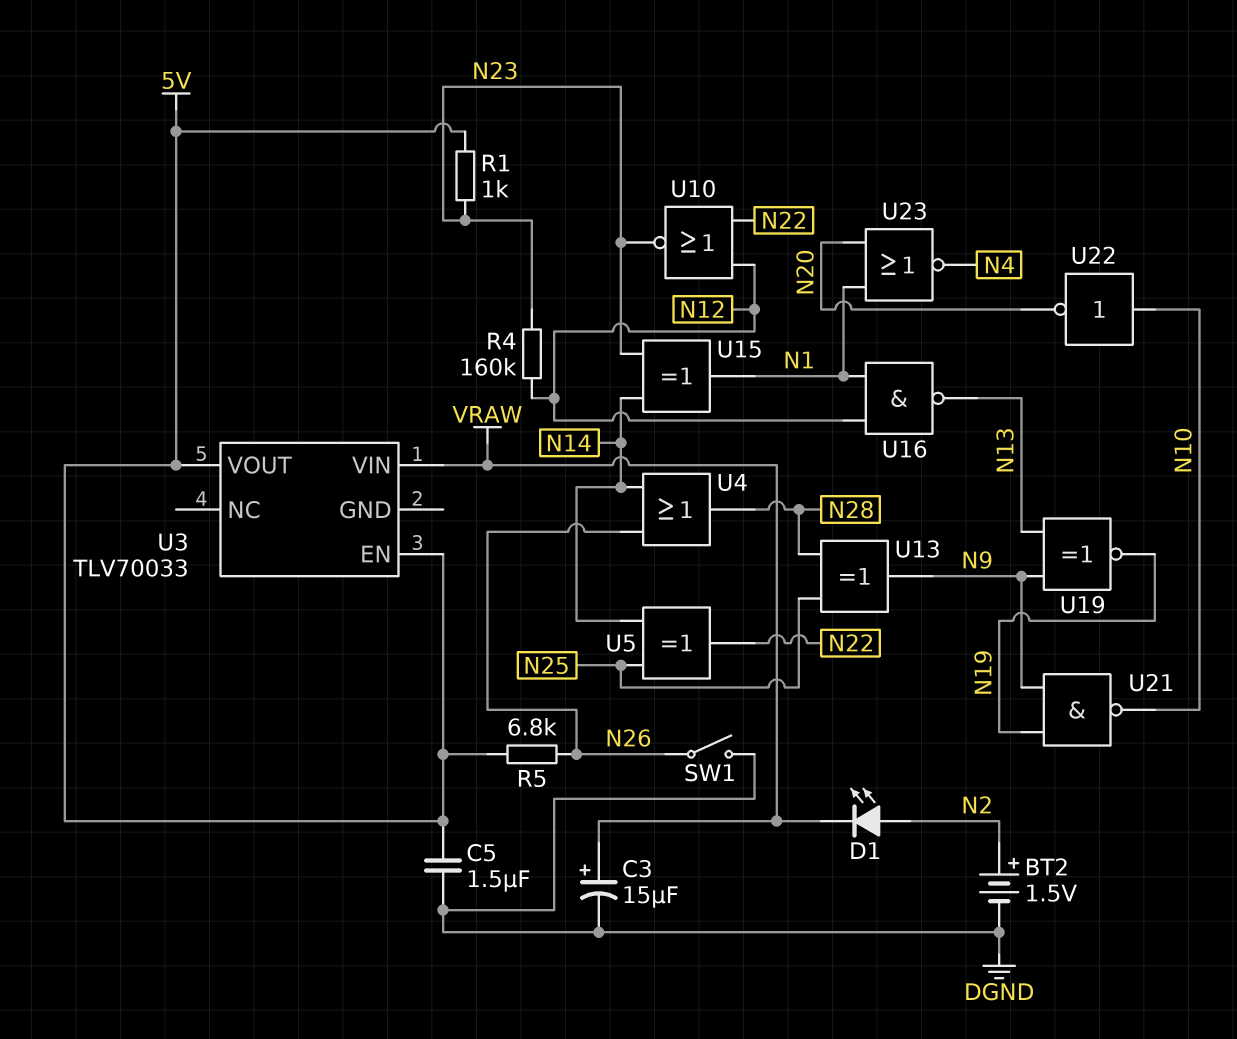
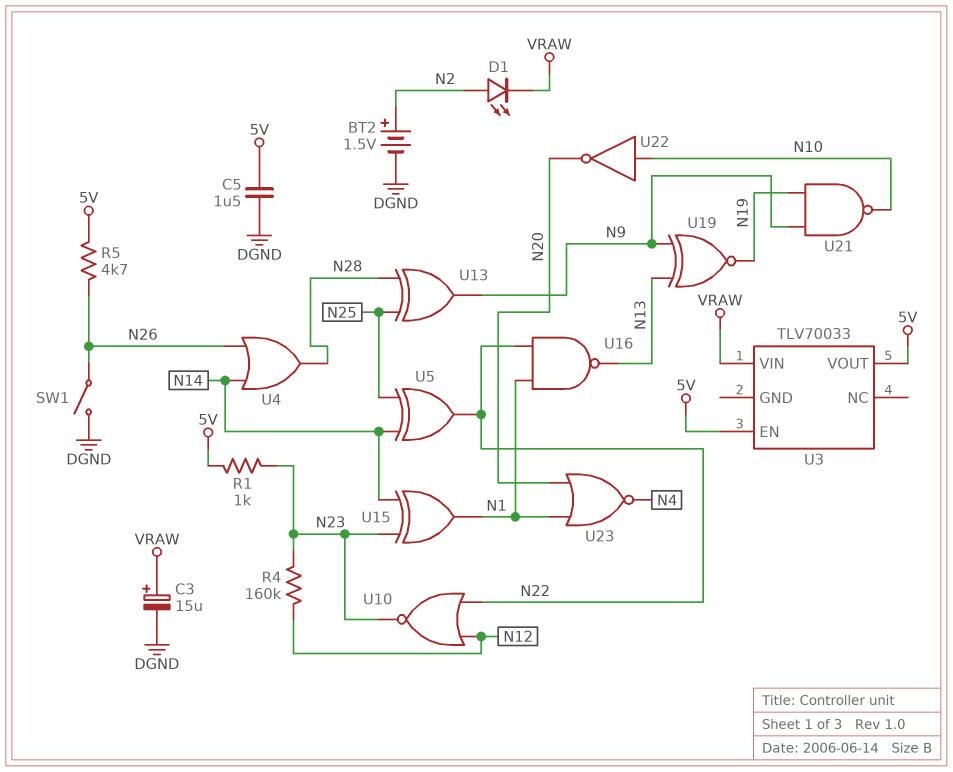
R5: 6.8k (5V, N26) -> 4.7k (5V, N26)
U16: NAND (in N1, in N12, out N13) -> NAND (in N1, in N22, out N13)

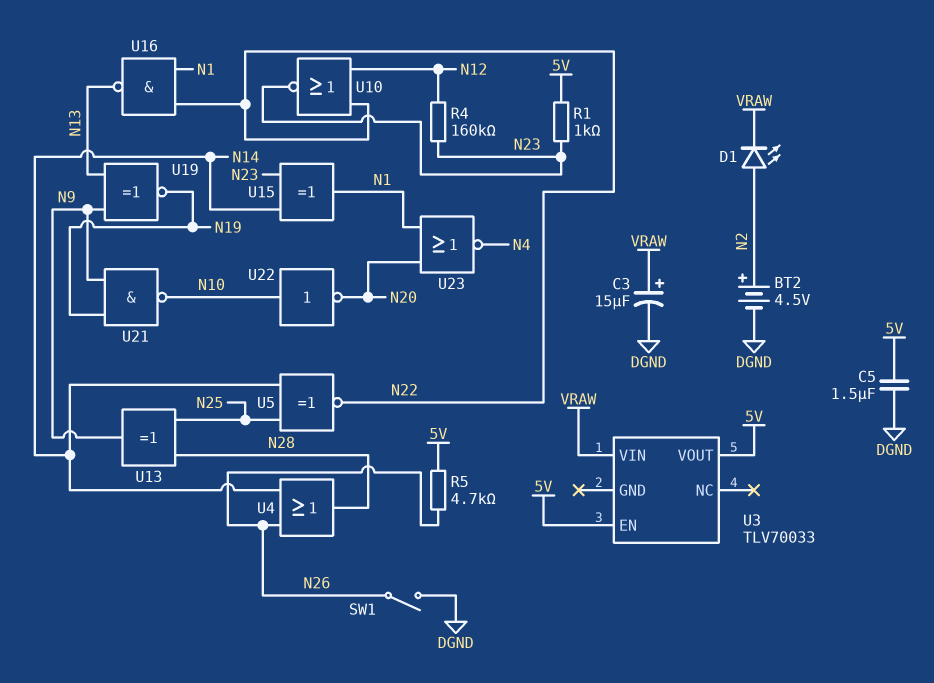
BT2: 1.5V (plus N2, minus DGND) -> 4.5V (plus N2, minus DGND)
U5: XOR (in N14, in N25, out N22) -> XNOR (in N14, in N25, out N22)

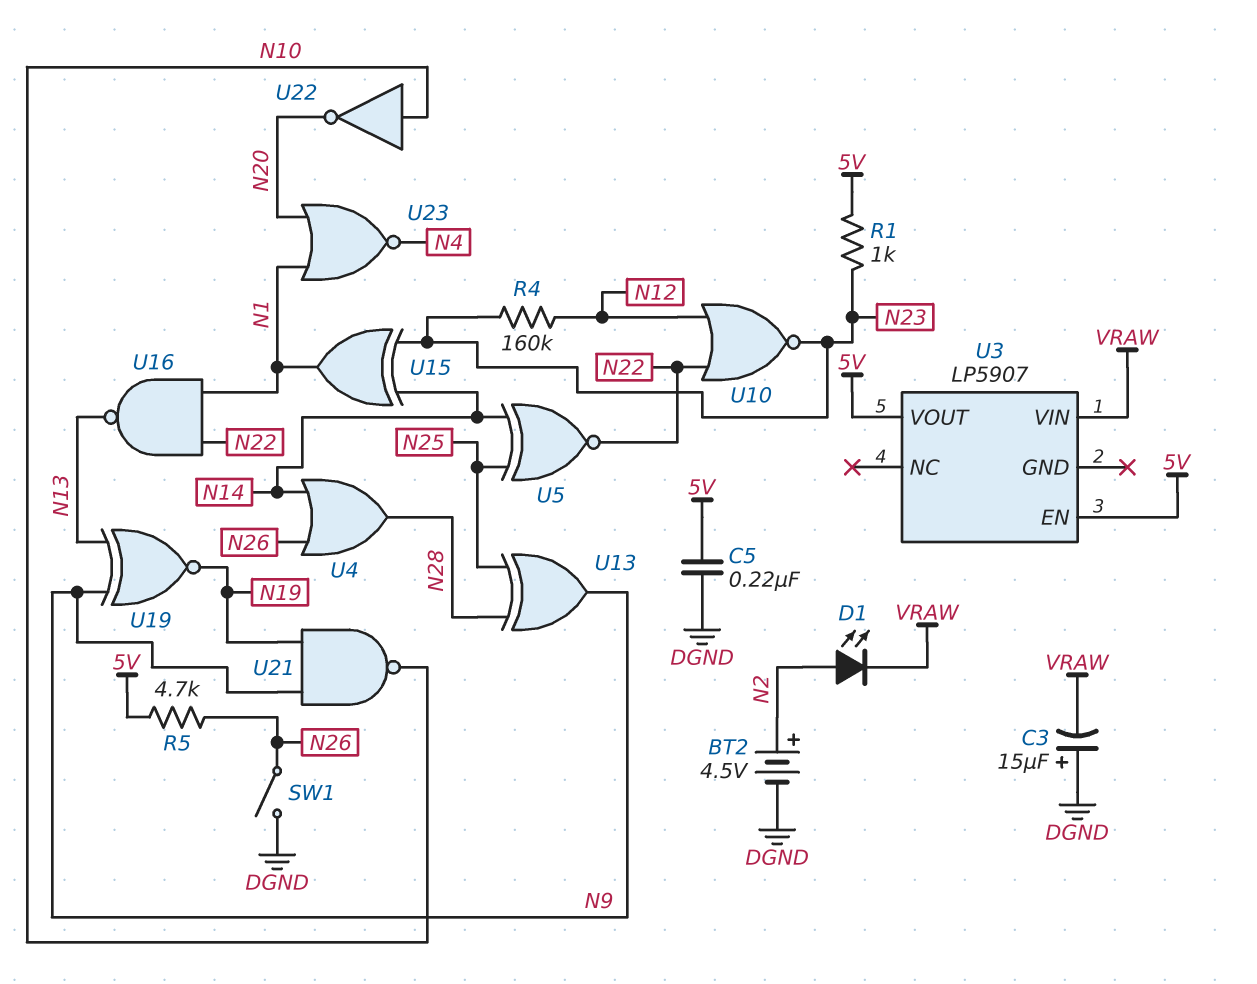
C3: 15uF (plus VRAW, minus DGND) -> 15uF (plus DGND, minus VRAW)
C5: 1.5uF (5V, DGND) -> 220nF (5V, DGND)
U3: TLV70033 -> LP5907

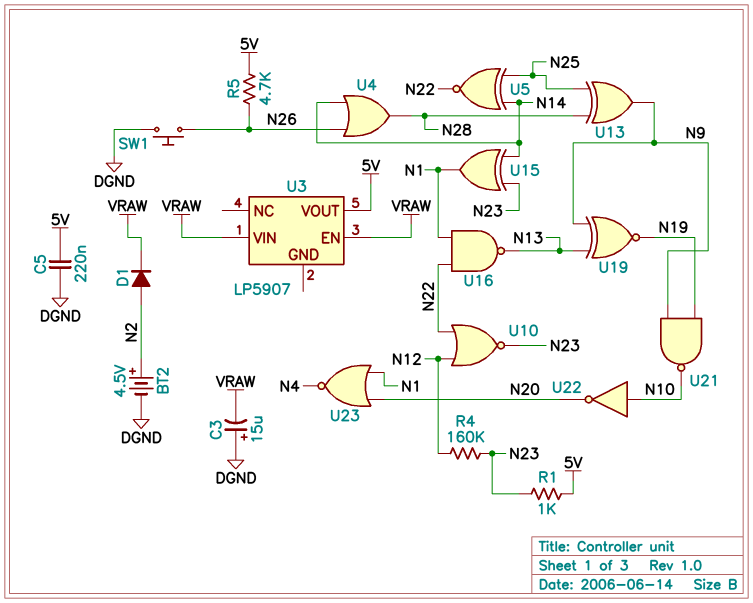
D1: LED (A N2, K VRAW) -> diode (A N2, K VRAW)
SW1: switch (DGND, N26) -> button (DGND, N26)
U3 pin EN: 5V -> VRAW

